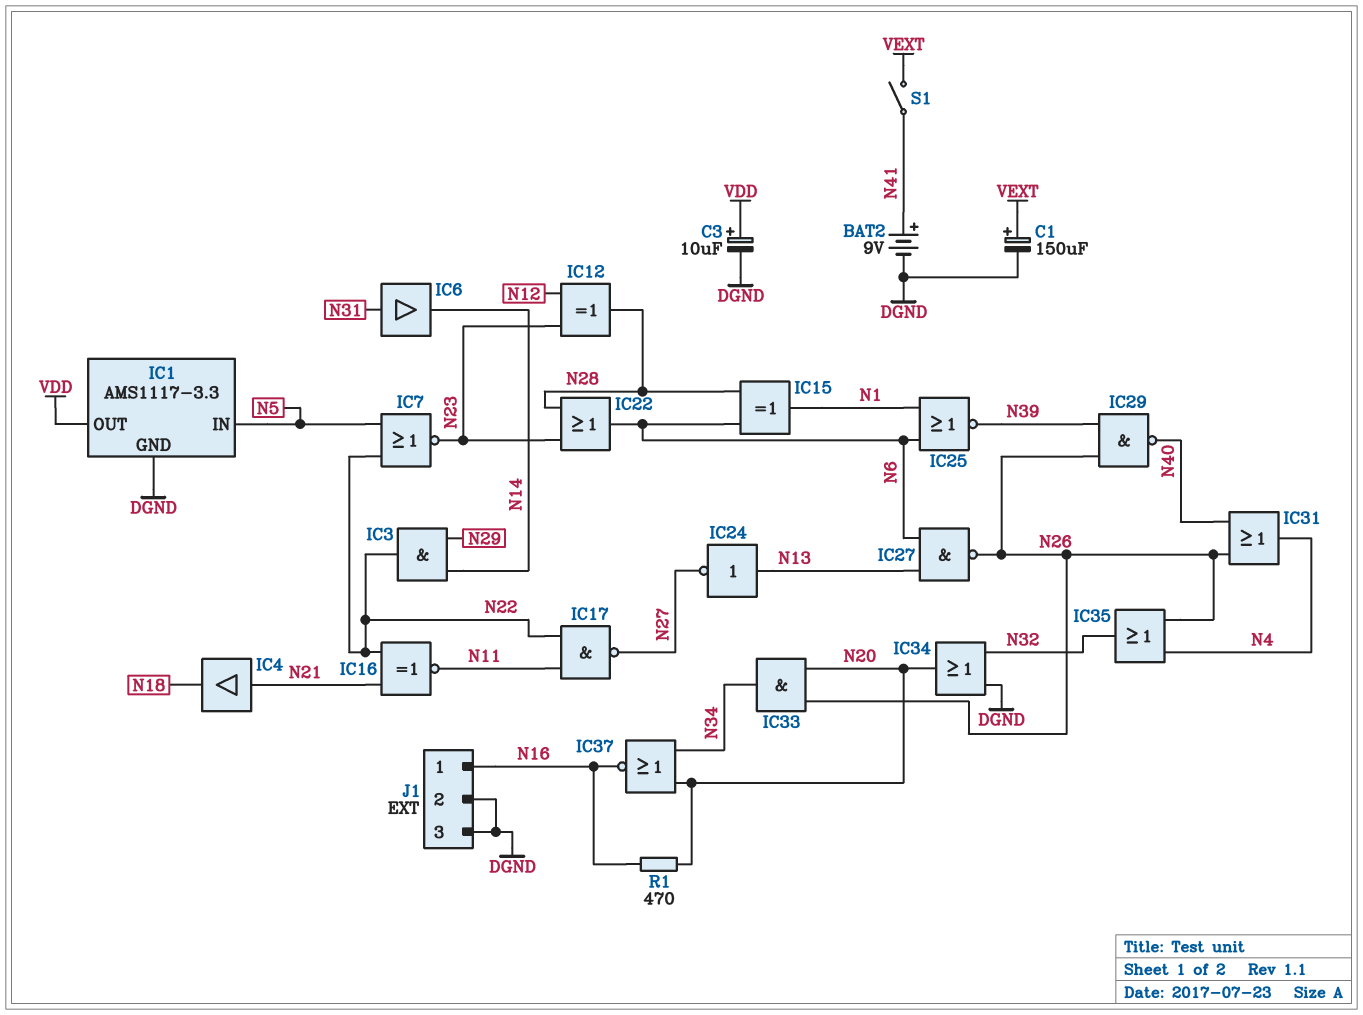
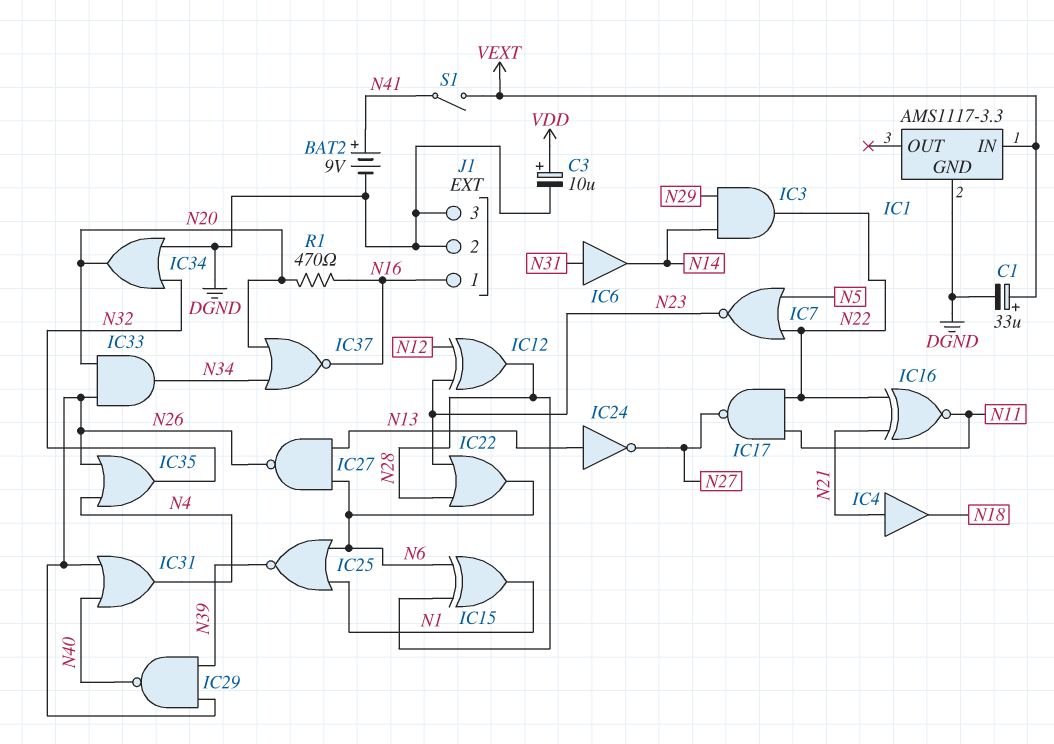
C1: 150uF (plus VEXT, minus DGND) -> 33uF (plus VEXT, minus DGND)
IC1 pin IN: N5 -> VEXT
IC1 pin OUT: VDD -> none

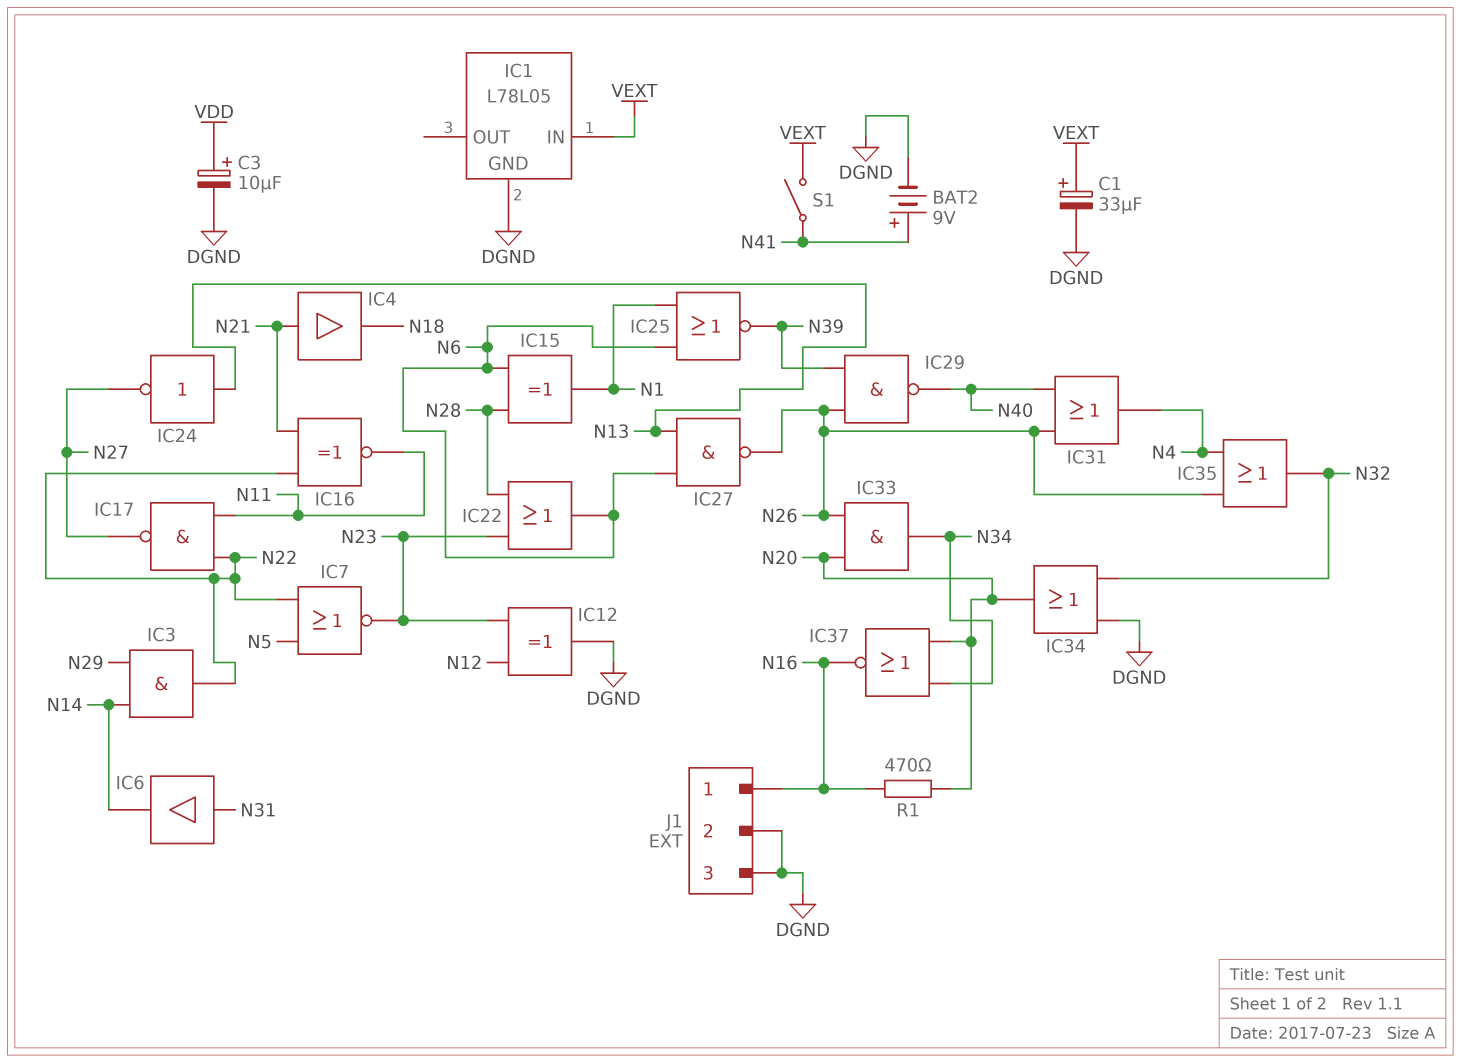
IC1: AMS1117-3.3 -> L78L05
IC12: XOR (in N12, in N23, out N28) -> XOR (in N12, in N23, out DGND)

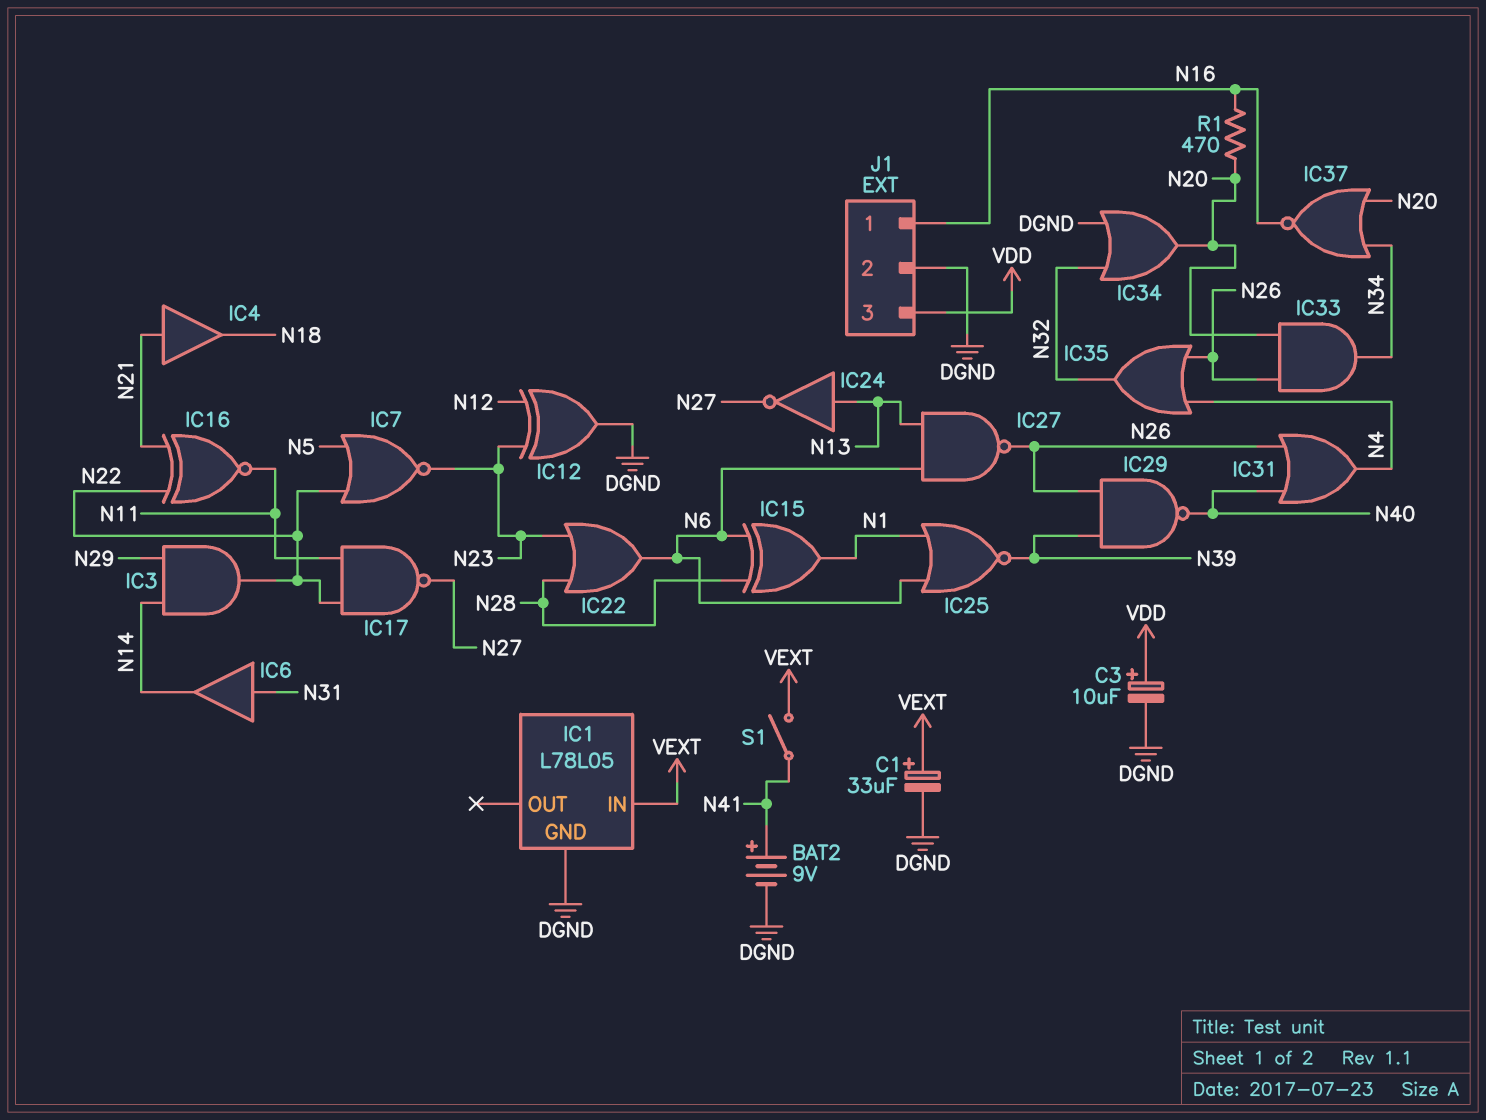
J1 pin 3: DGND -> VDD

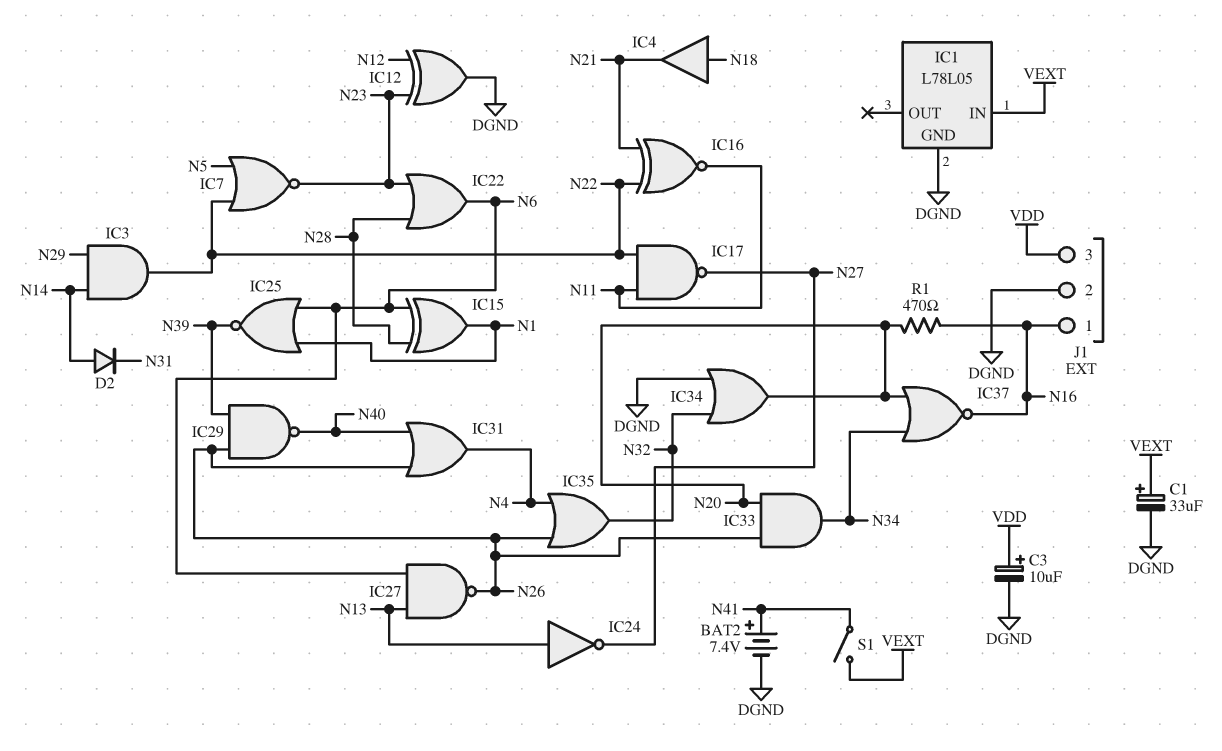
BAT2: 9V (plus N41, minus DGND) -> 7.4V (plus N41, minus DGND)
D2: none -> diode (A N14, K N31)
IC4: buffer (in N21, out N18) -> buffer (in N18, out N21)
IC6: buffer (in N31, out N14) -> none

